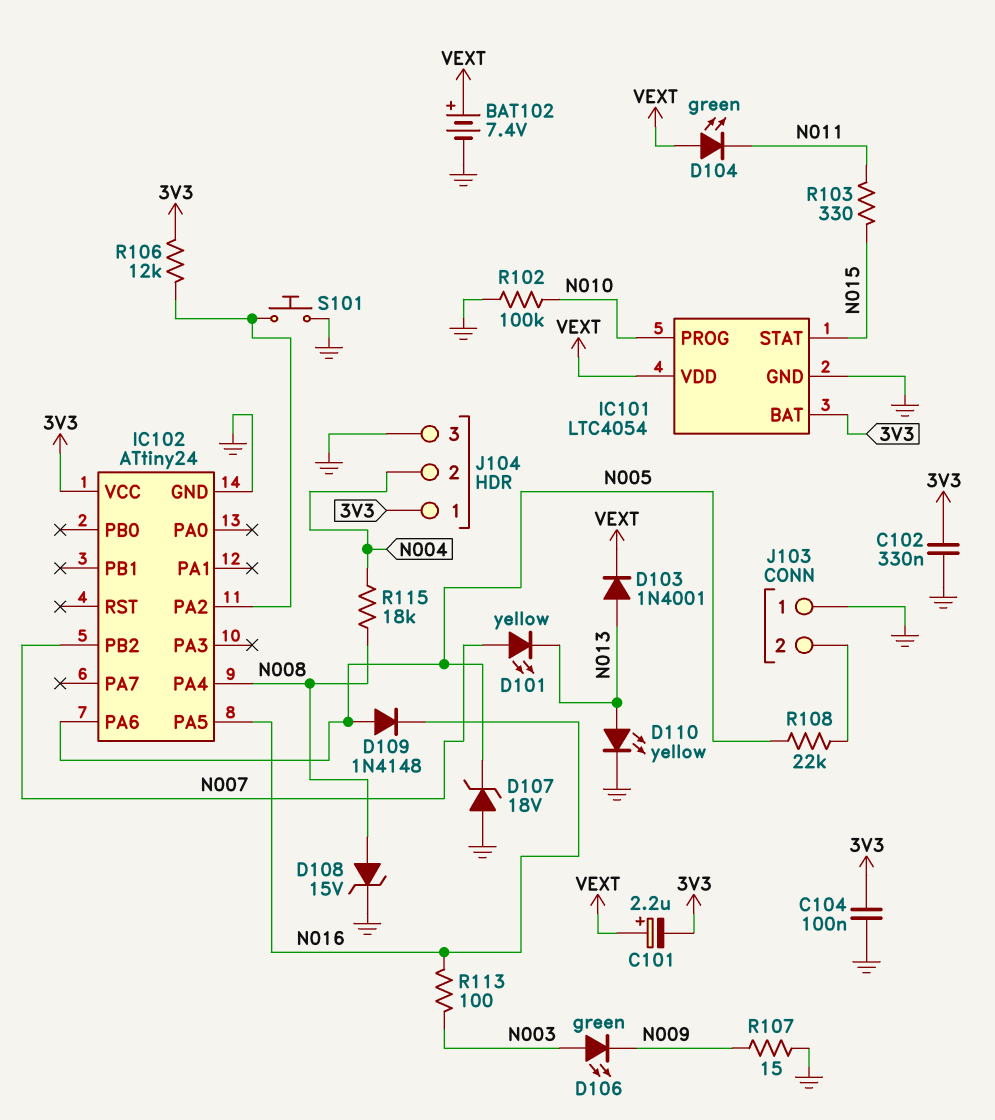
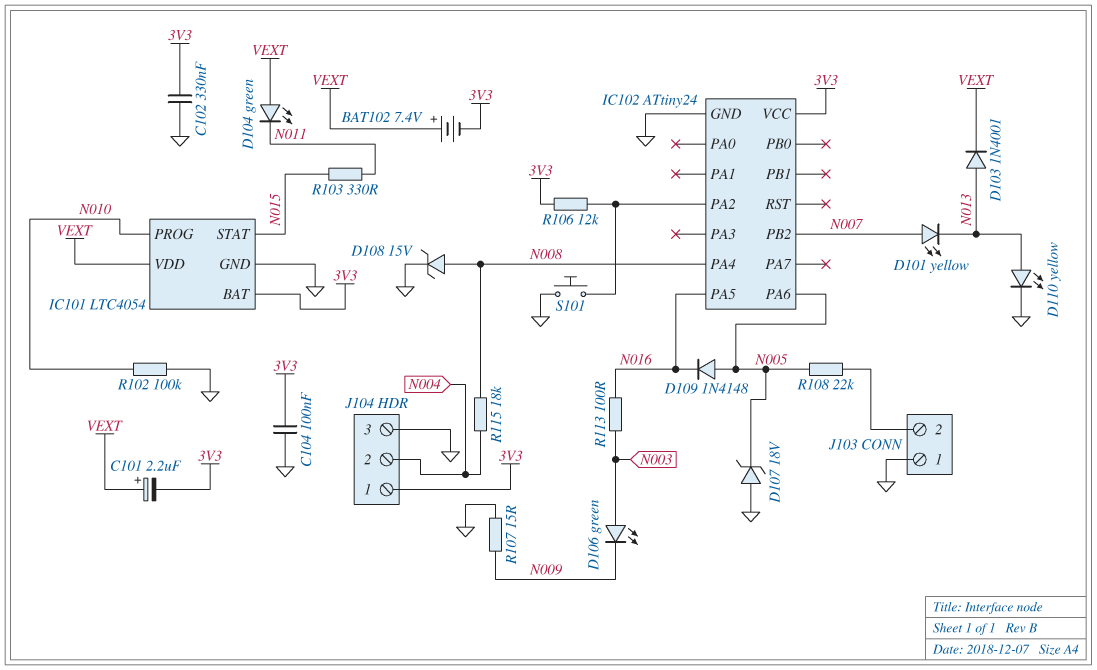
BAT102: 7.4V (plus VEXT, minus GND) -> 7.4V (plus VEXT, minus 3V3)

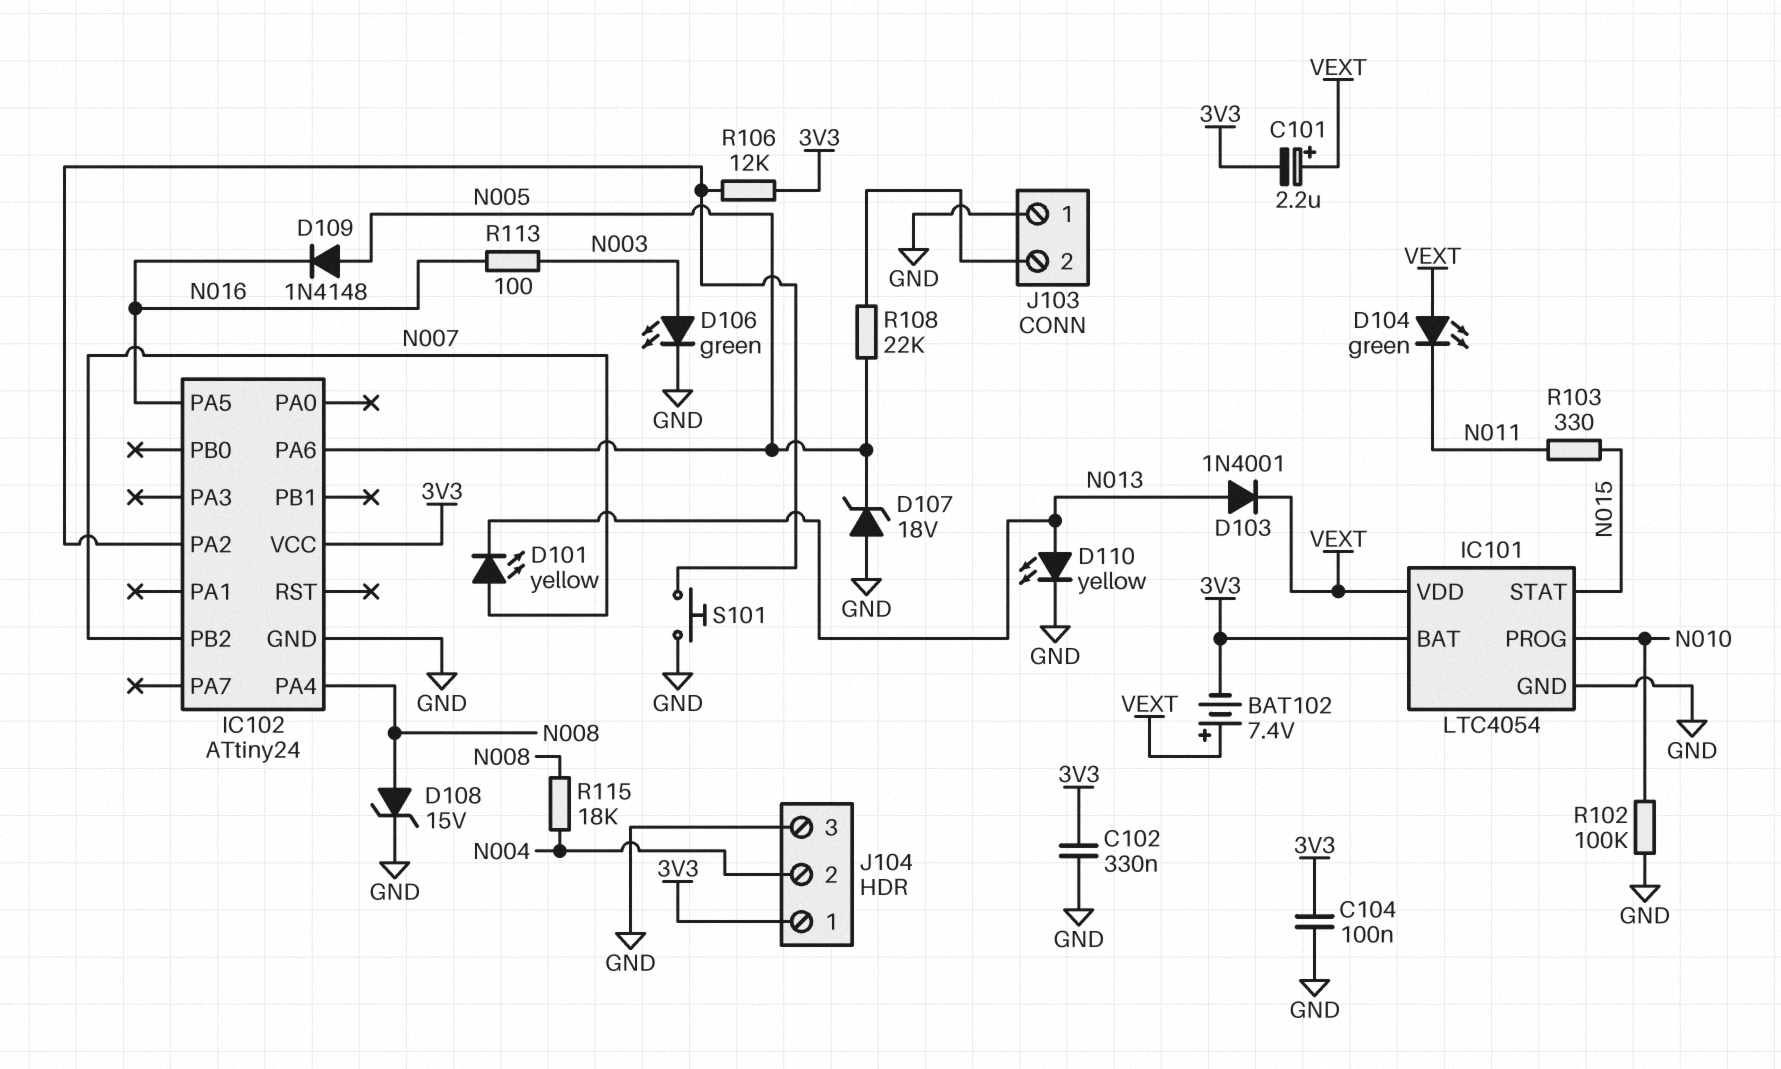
D106: LED green (A N003, K N009) -> LED green (A N003, K GND)
R107: 15 (GND, N009) -> none

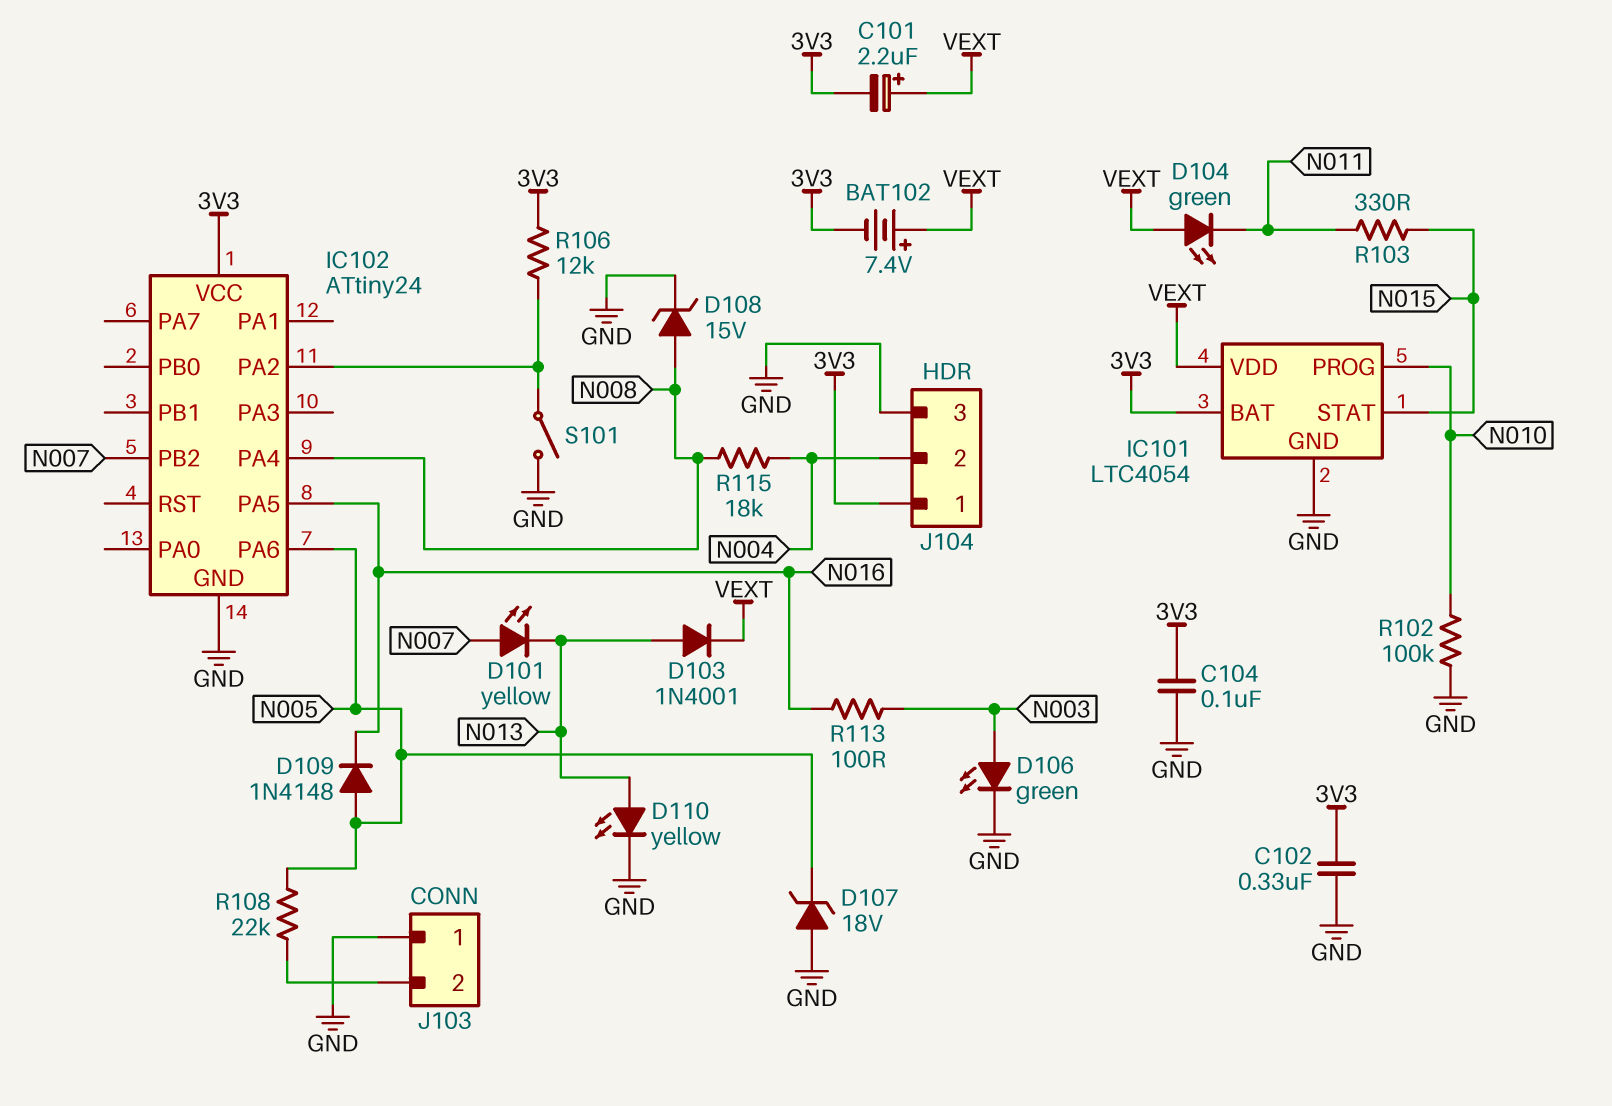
S101: button (GND, IC102/PA2) -> switch (GND, IC102/PA2)

